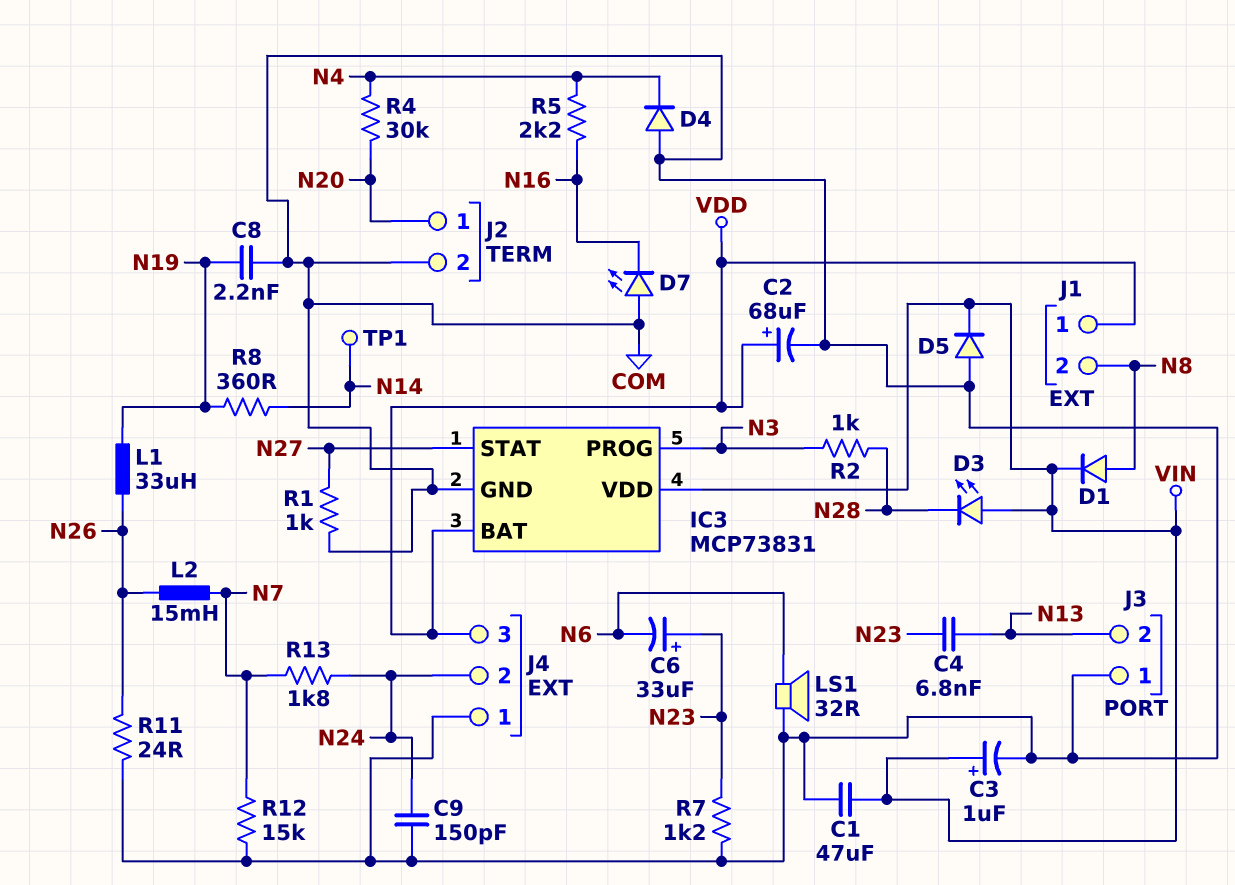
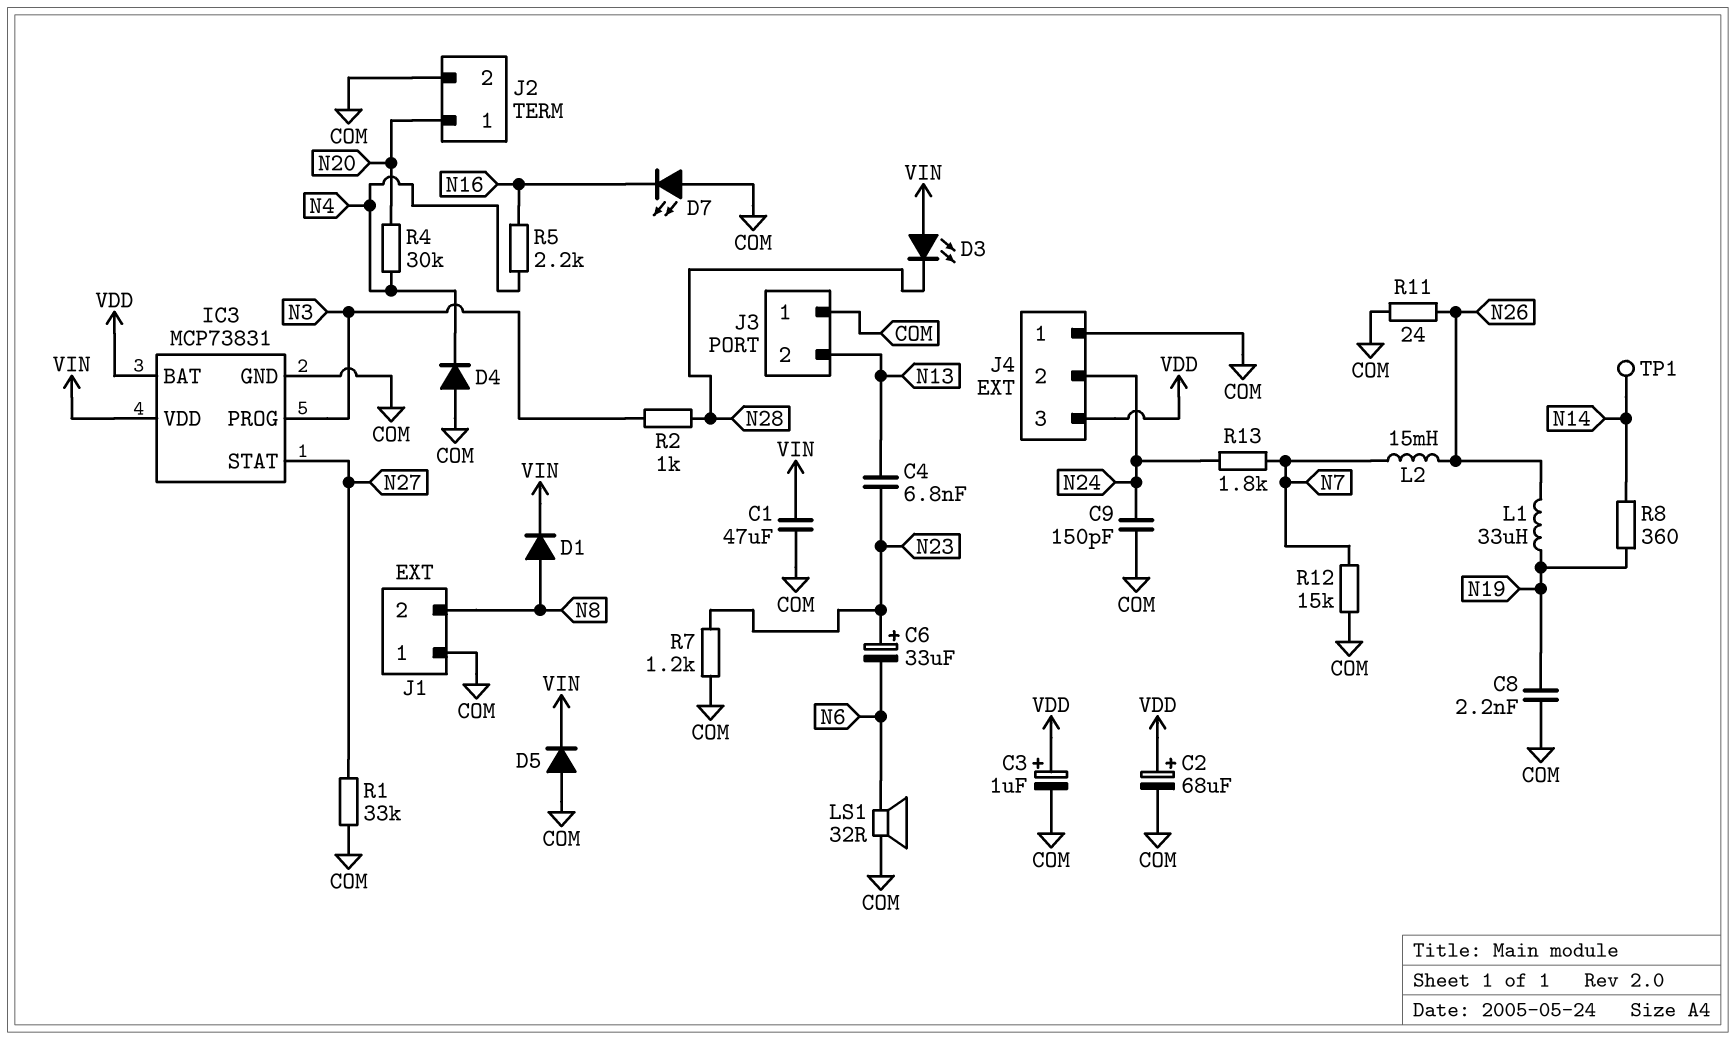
C3: 1uF (plus VIN, minus COM) -> 1uF (plus VDD, minus COM)
J1 pin 1: VDD -> COM
R1: 1k (COM, N27) -> 33k (COM, N27)

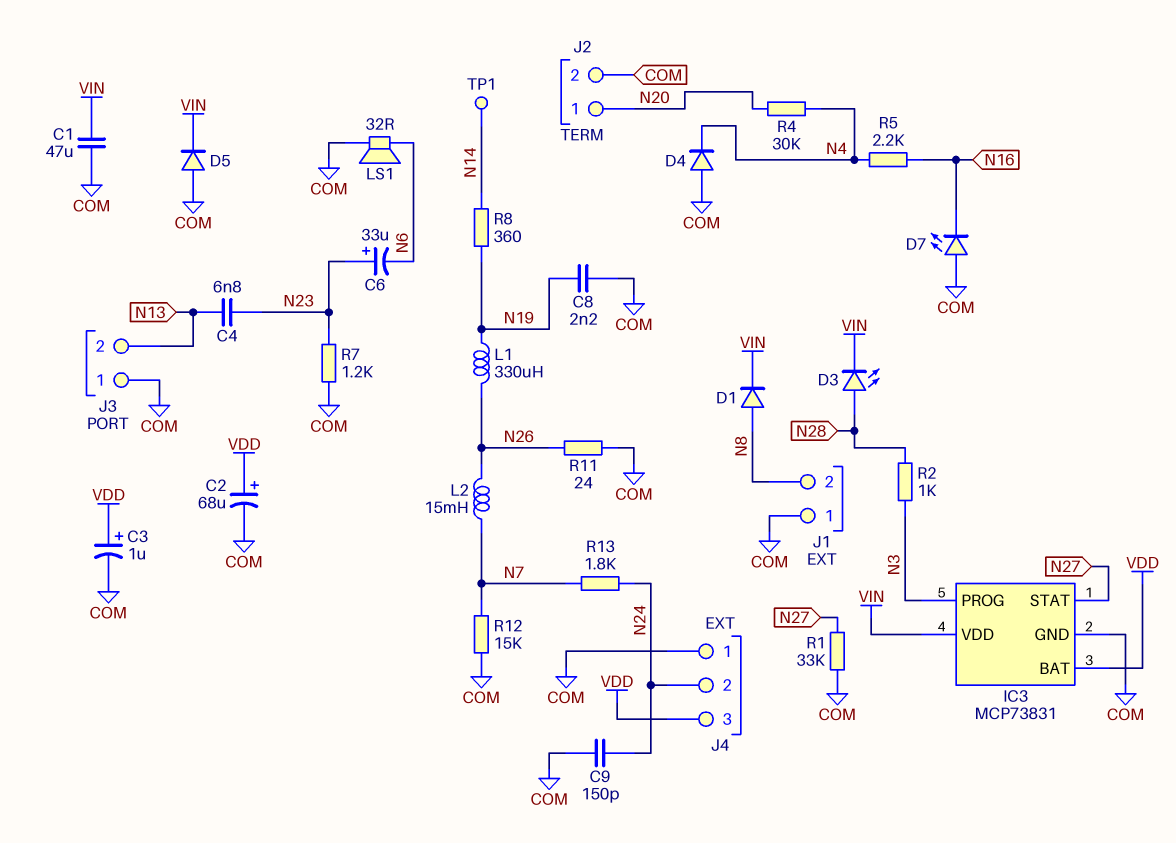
D3: LED (A VIN, K N28) -> LED (A N28, K VIN)
L1: 33uH (N19, N26) -> 330uH (N19, N26)

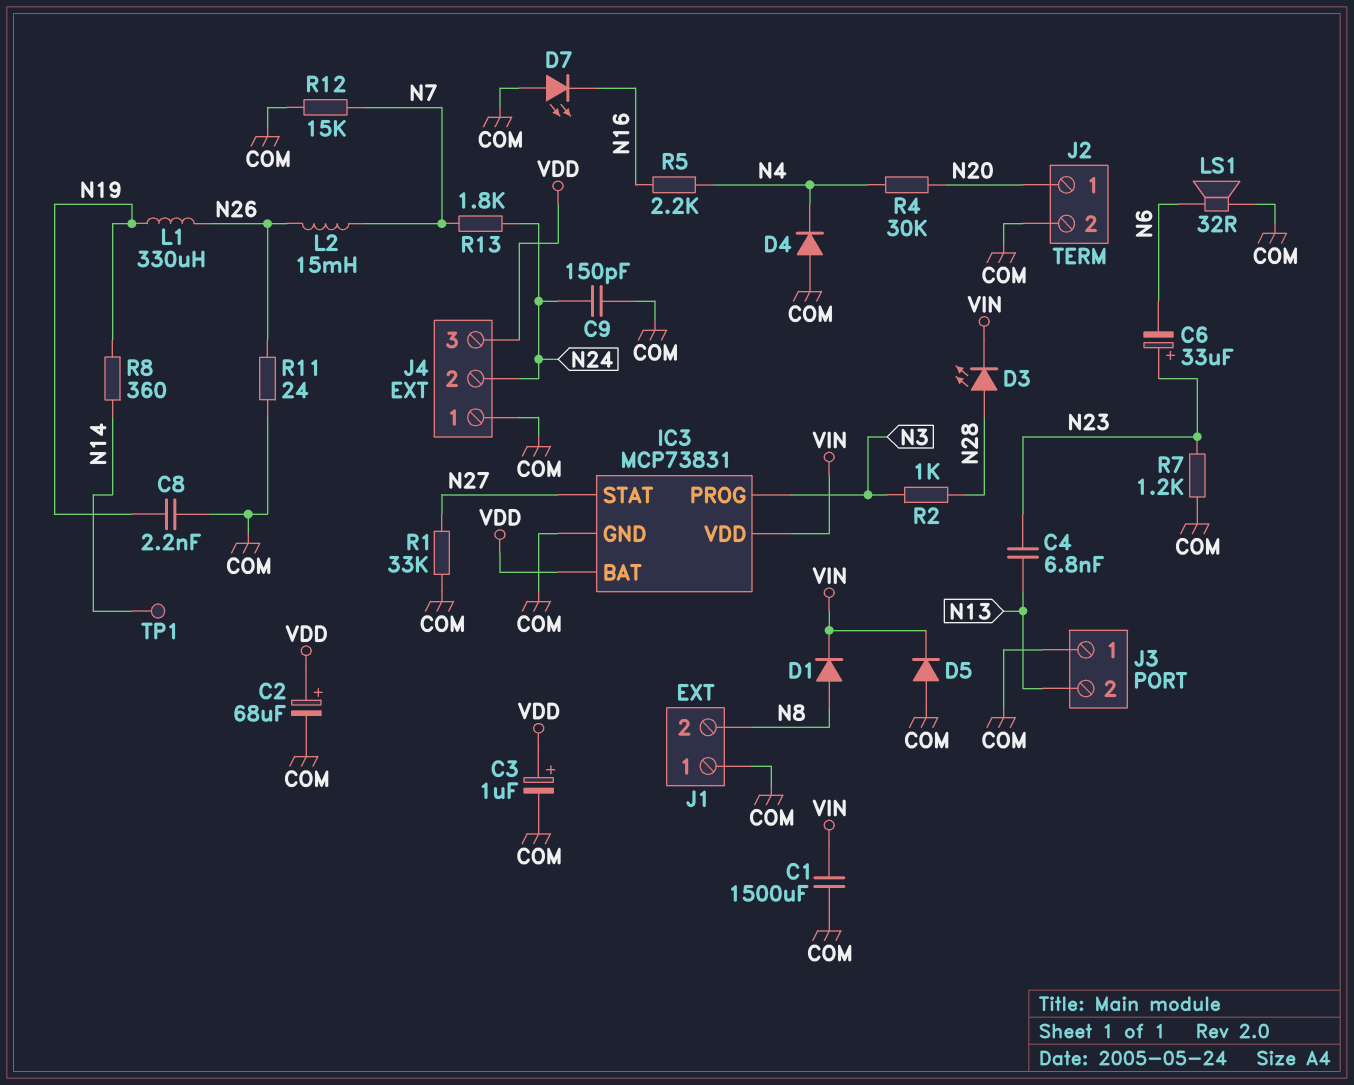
C1: 47uF (COM, VIN) -> 1500uF (COM, VIN)

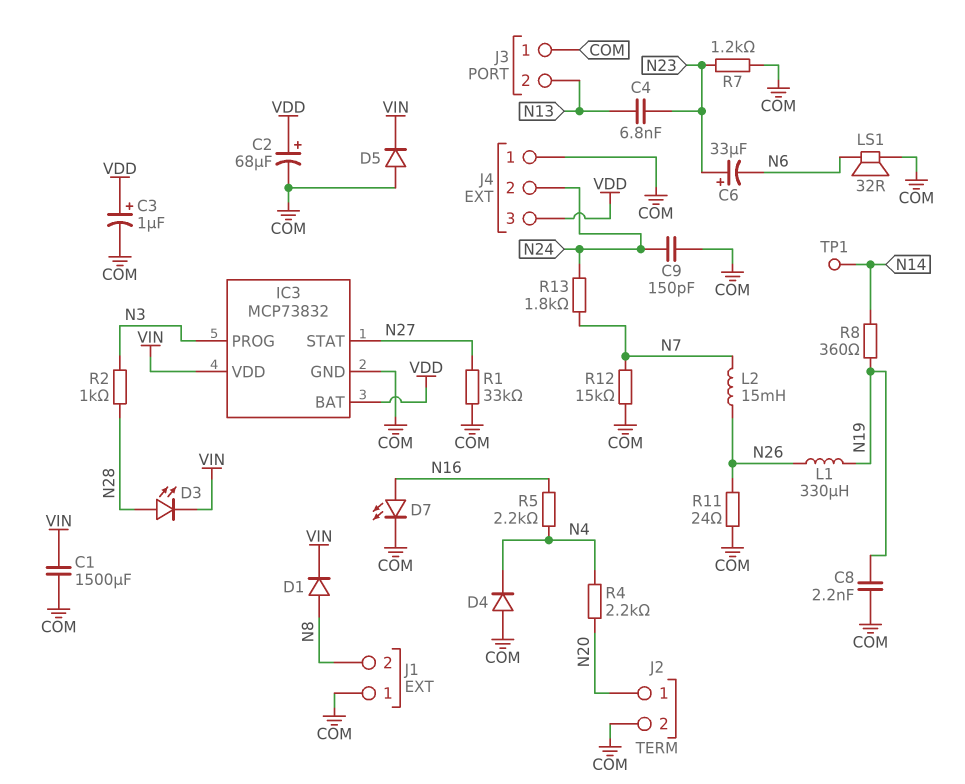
D7: LED (A COM, K N16) -> LED (A N16, K COM)
IC3: MCP73831 -> MCP73832
R4: 30k (N4, N20) -> 2.2k (N4, N20)

